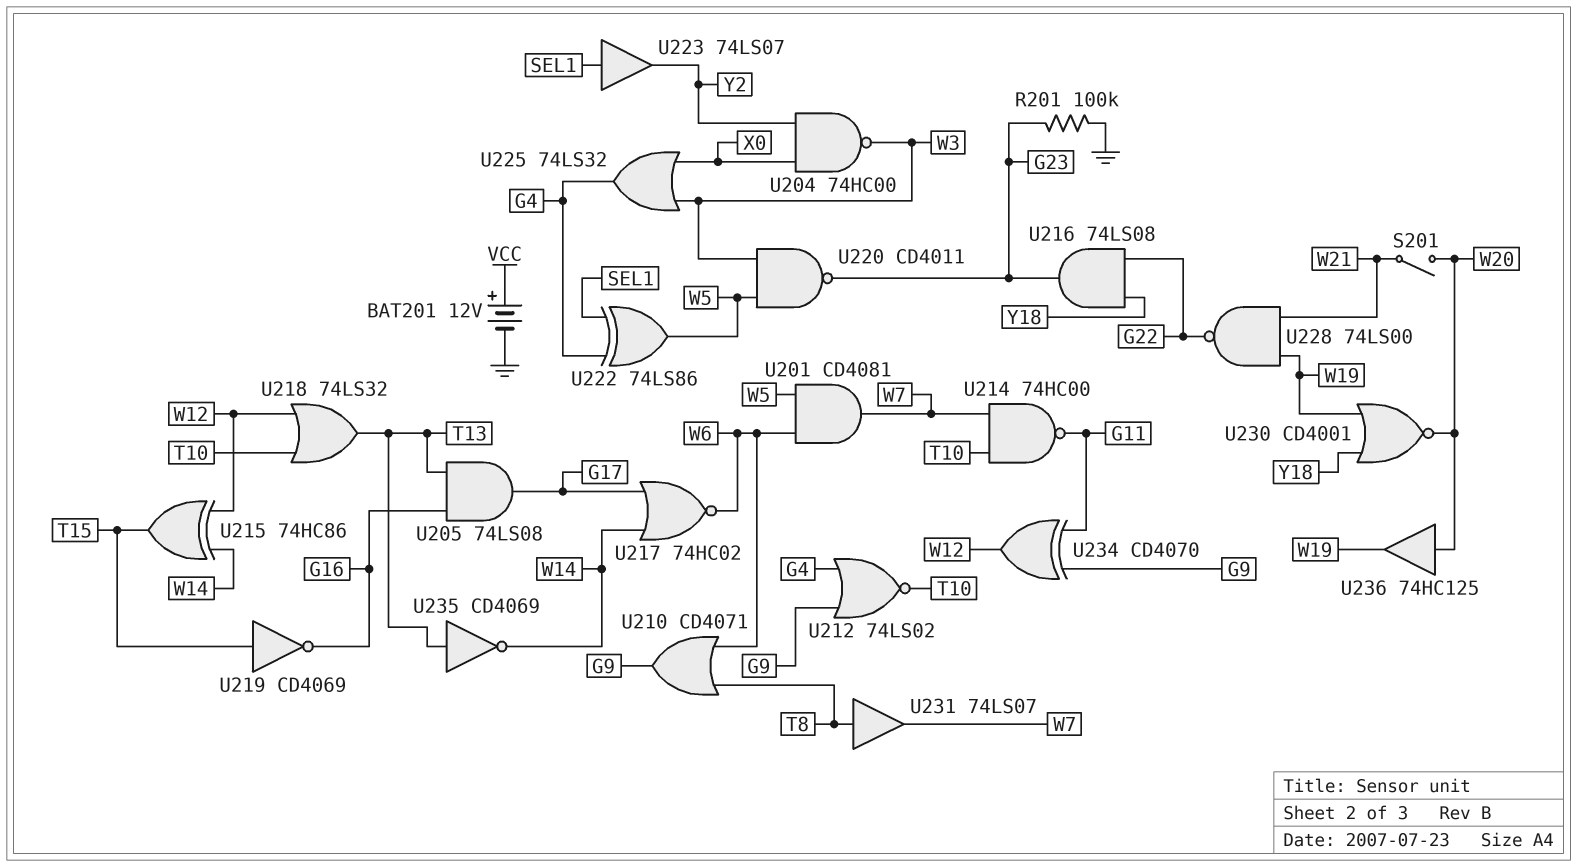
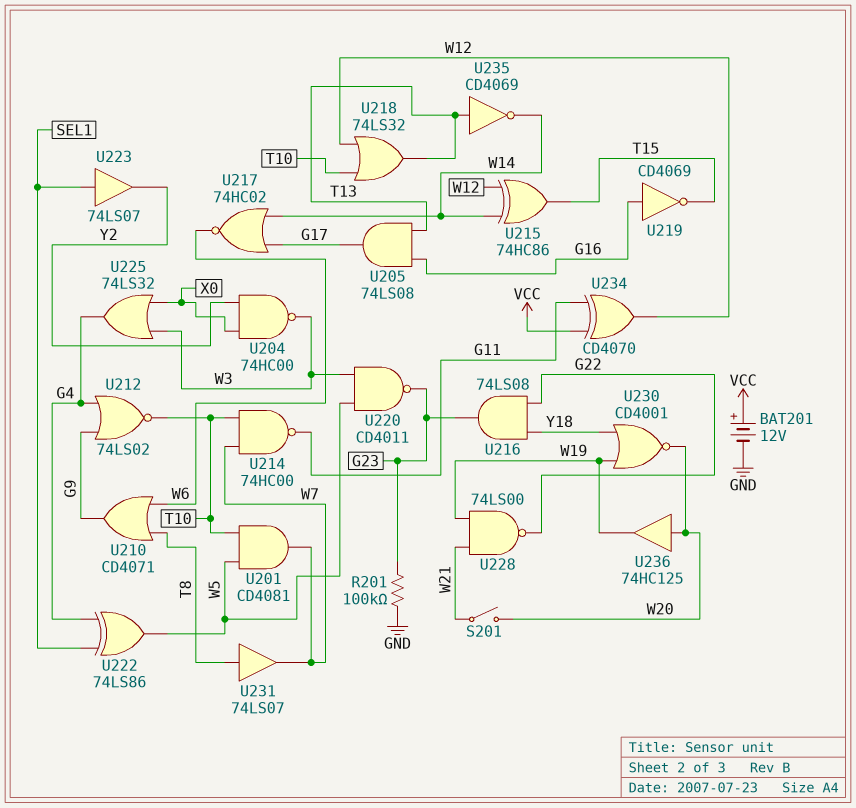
U201: AND CD4081 (in W5, in W6, out W7) -> AND CD4081 (in T10, in W5, out W7)
U219: NOT CD4069 (in T15, out G16) -> NOT CD4069 (in G16, out T15)
U234: XOR CD4070 (in G9, in G11, out W12) -> XOR CD4070 (in G11, in VCC, out W12)

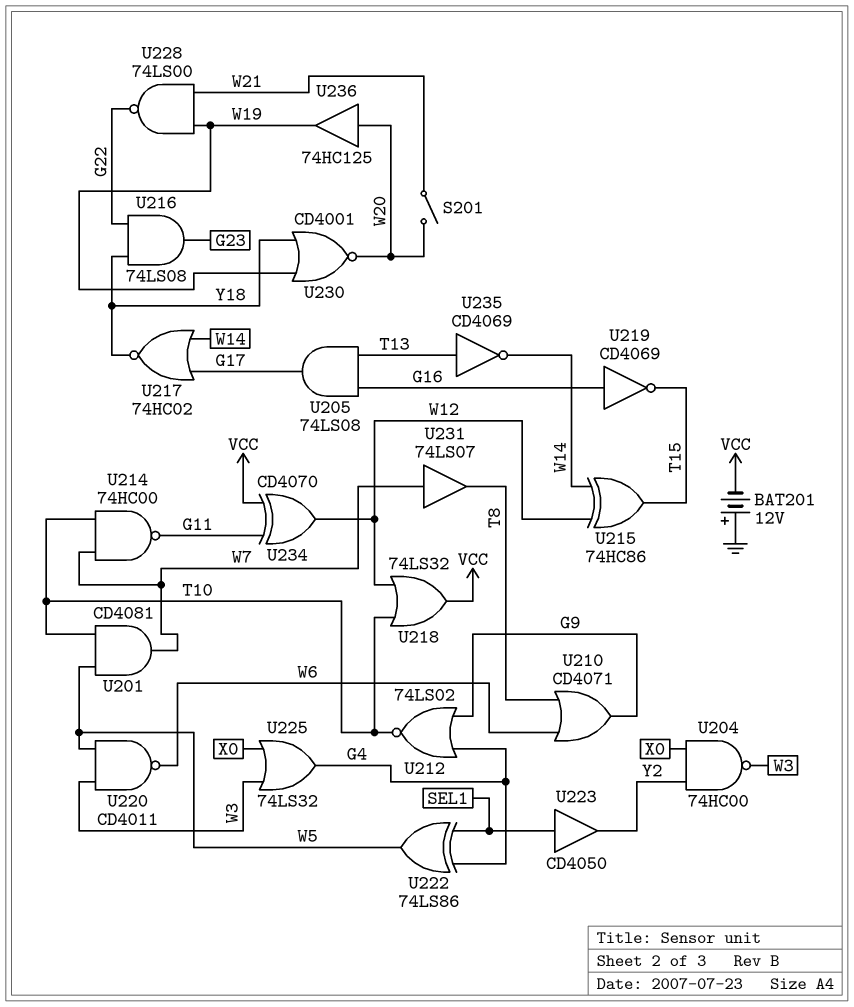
BAT201: 12V (plus VCC, minus GND) -> 12V (plus GND, minus VCC)
R201: 100k (G23, GND) -> none
U217: NOR 74HC02 (in G17, in W14, out W6) -> NOR 74HC02 (in G17, in W14, out Y18)
U218: OR 74LS32 (in T10, in W12, out T13) -> OR 74LS32 (in T10, in W12, out VCC)
U220: NAND CD4011 (in W3, in W5, out G23) -> NAND CD4011 (in W3, in W5, out W6)
U223: buffer 74LS07 (in SEL1, out Y2) -> buffer CD4050 (in SEL1, out Y2)
U231: buffer 74LS07 (in T8, out W7) -> buffer 74LS07 (in W7, out T8)

